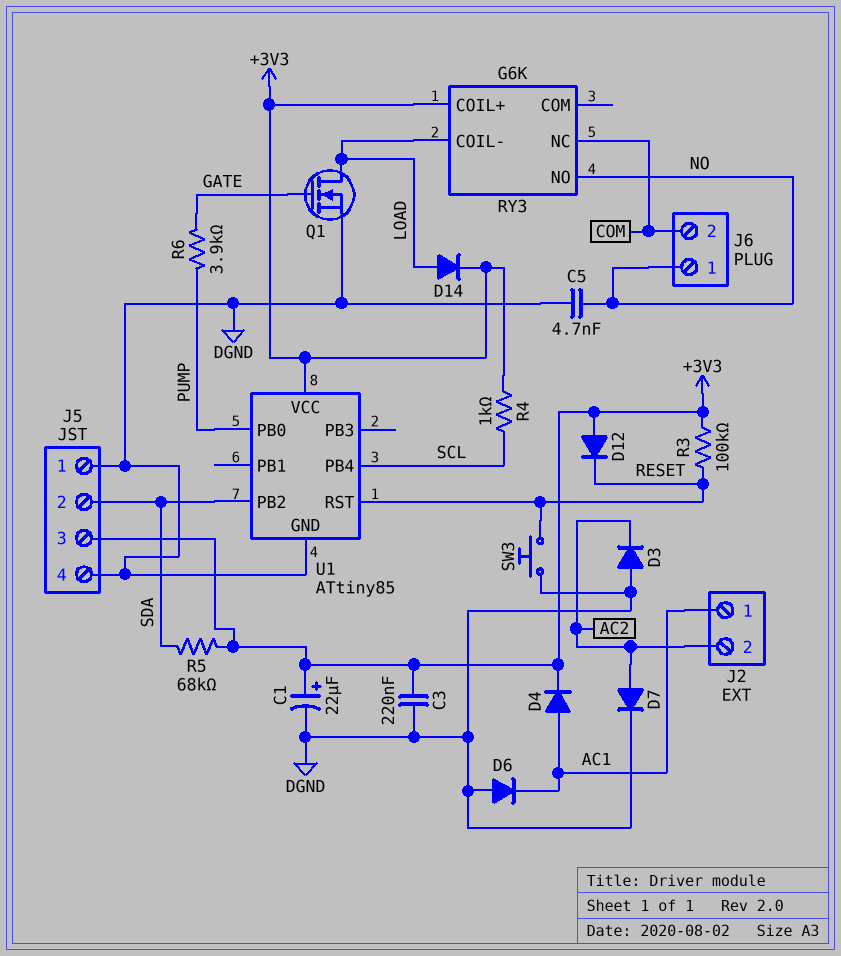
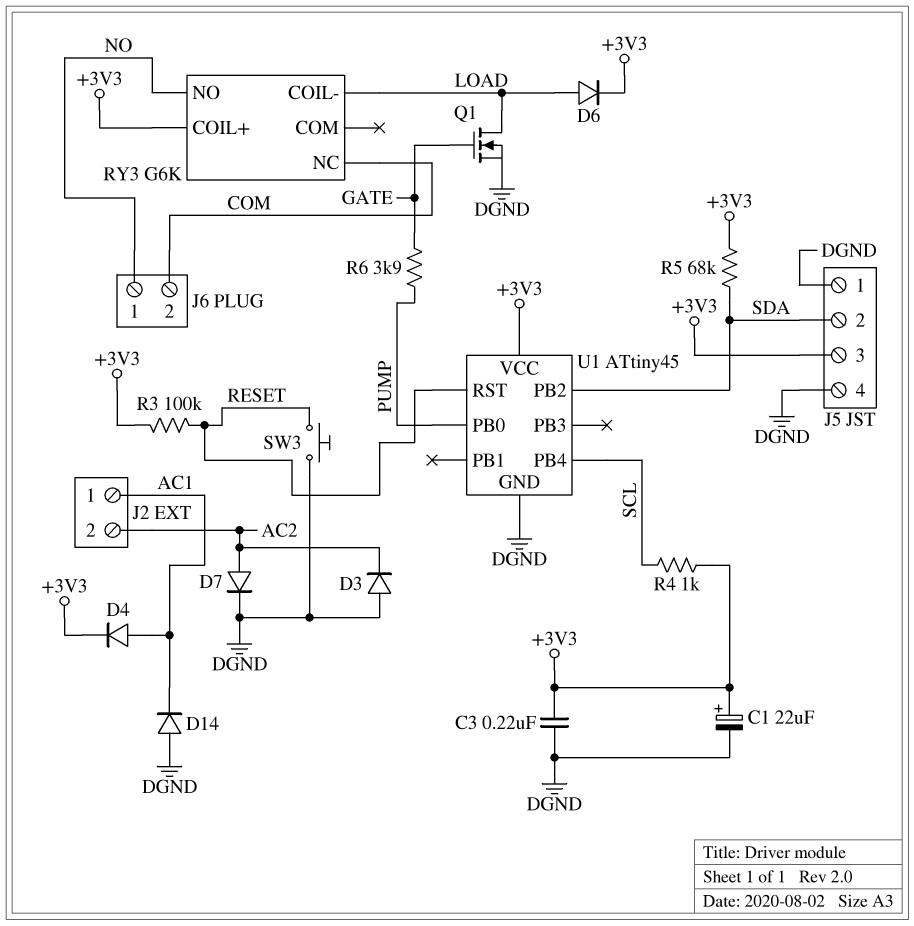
C5: 4.7nF (DGND, NO) -> none
D6: diode (A DGND, K AC1) -> diode (A LOAD, K +3V3)
D12: diode (A +3V3, K RESET) -> none
D14: diode (A LOAD, K +3V3) -> diode (A DGND, K AC1)
U1: ATtiny85 -> ATtiny45

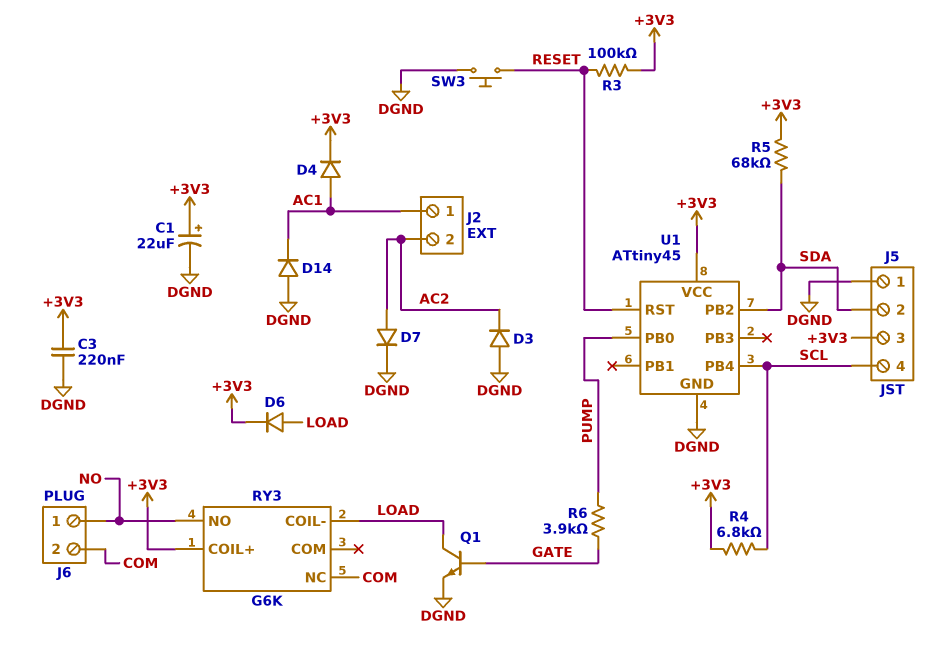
J5 pin 4: DGND -> SCL
Q1: NMOS (G GATE, D LOAD, S DGND) -> NPN (B GATE, C LOAD, E DGND)
R4: 1k (+3V3, SCL) -> 6.8k (+3V3, SCL)

